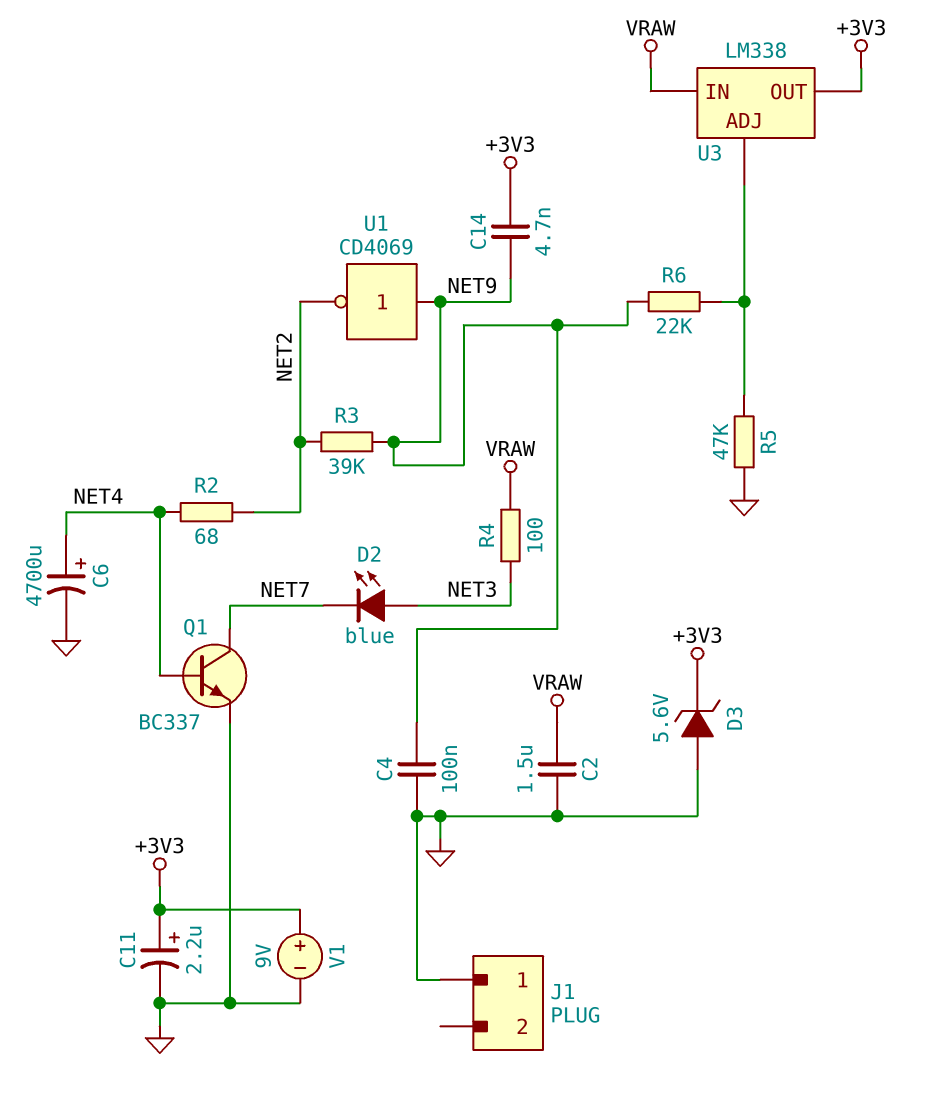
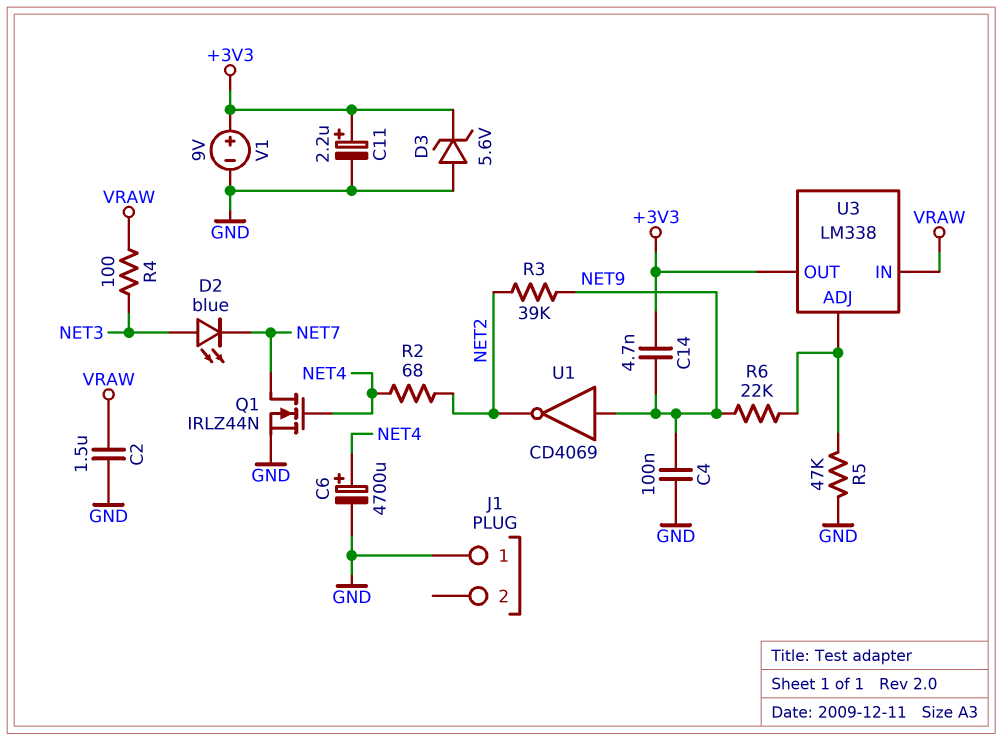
Q1: NPN BC337 (B NET4, C NET7, E GND) -> NMOS IRLZ44N (G NET4, D NET7, S GND)

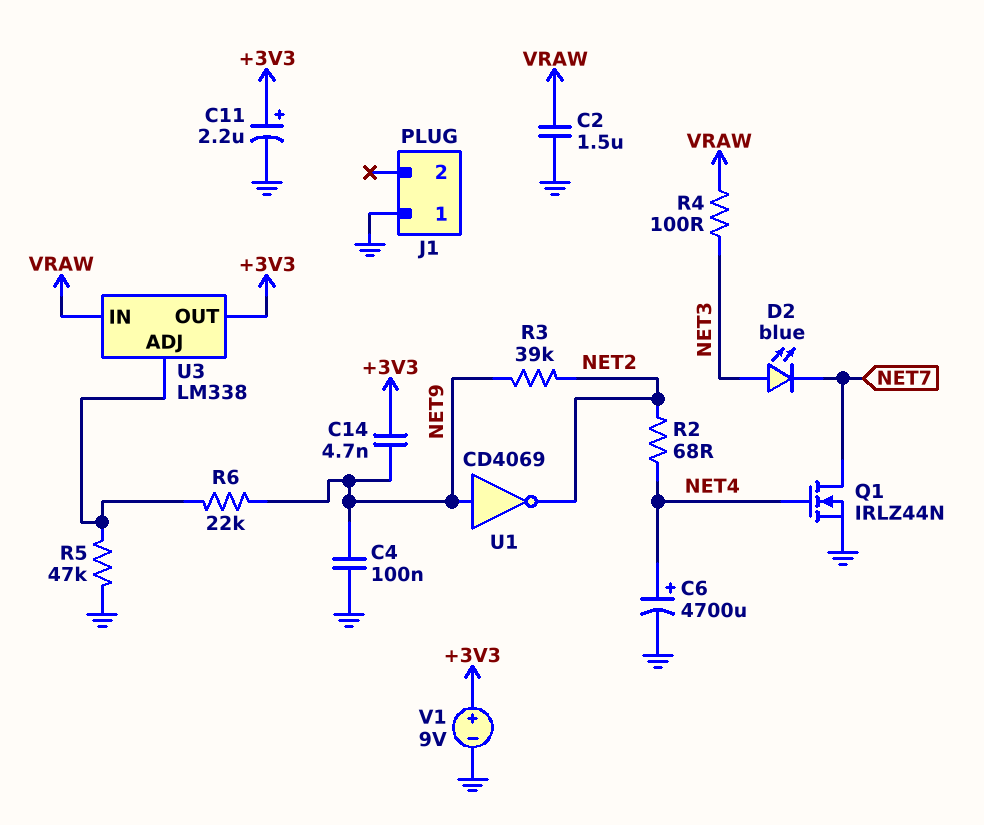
D3: zener 5.6V (A GND, K +3V3) -> none

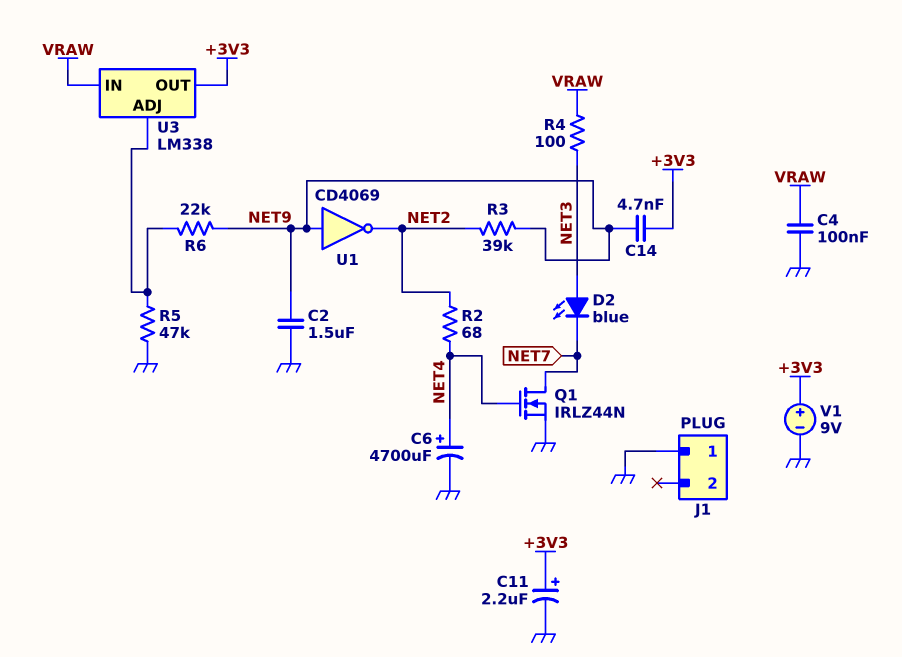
C2: 1.5uF (GND, VRAW) -> 1.5uF (GND, NET9)
C4: 100nF (GND, NET9) -> 100nF (GND, VRAW)

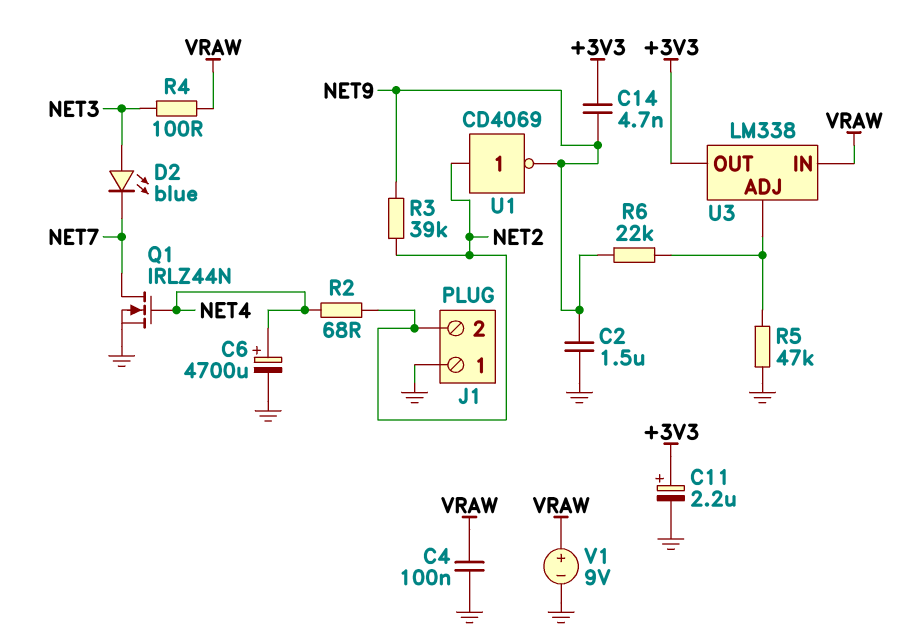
J1 pin 2: none -> NET2
U1: NOT CD4069 (in NET9, out NET2) -> NOT CD4069 (in NET2, out NET9)
V1: 9V (plus +3V3, minus GND) -> 9V (plus VRAW, minus GND)

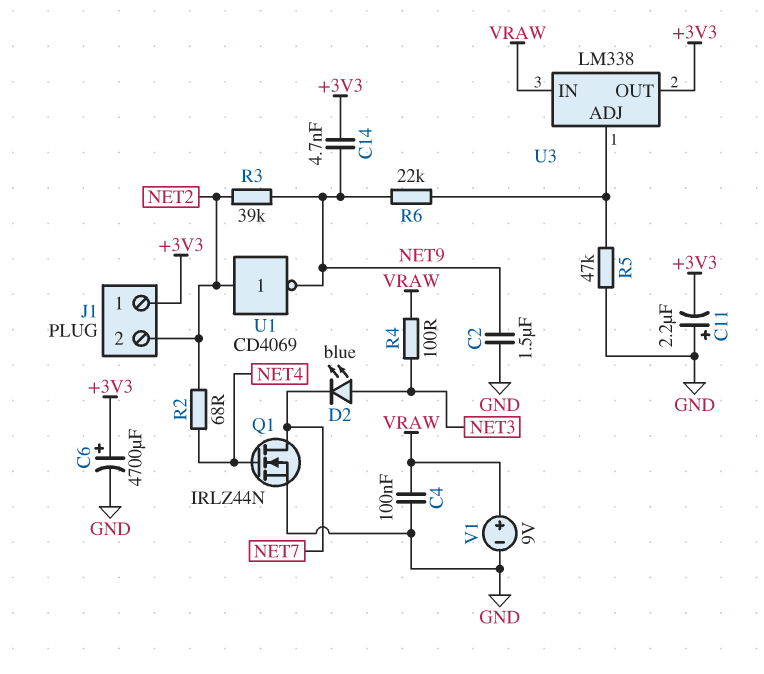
C6: 4700uF (plus NET4, minus GND) -> 4700uF (plus +3V3, minus GND)
C11: 2.2uF (plus +3V3, minus GND) -> 2.2uF (plus GND, minus +3V3)
J1 pin 1: GND -> +3V3

